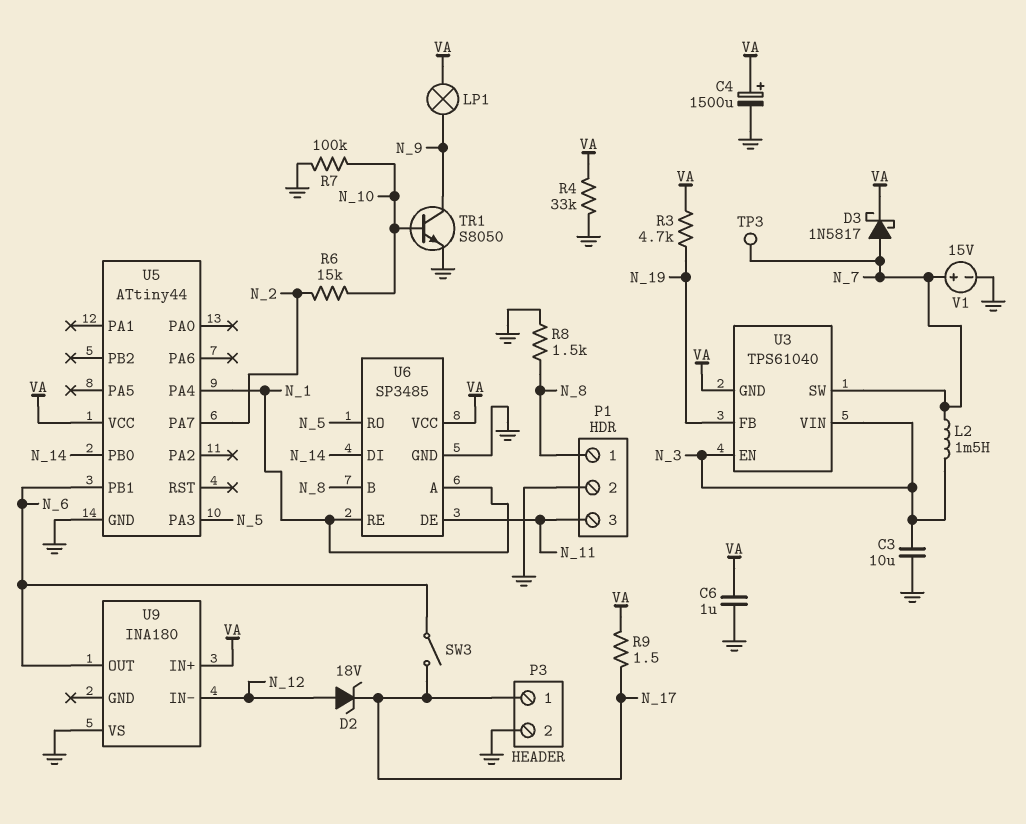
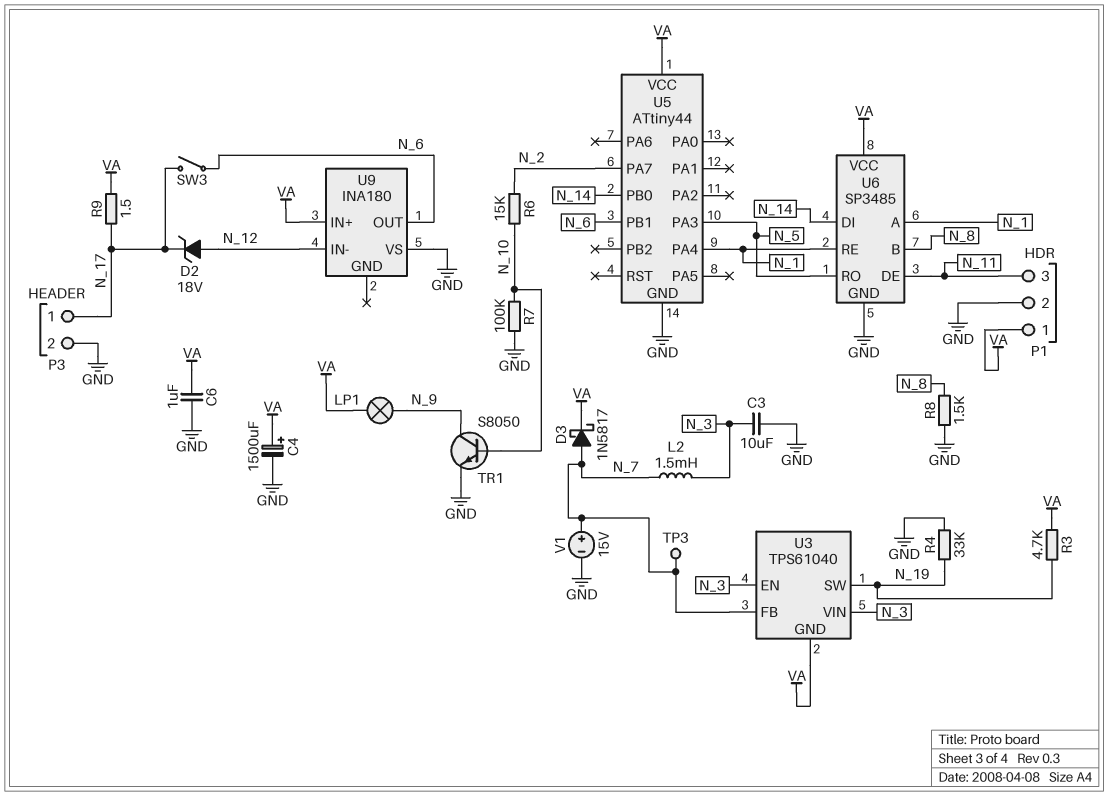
P1 pin 1: N_8 -> VA
R4: 33k (GND, VA) -> 33k (GND, N_19)
U3 pin FB: N_19 -> N_7
U3 pin SW: N_7 -> N_19

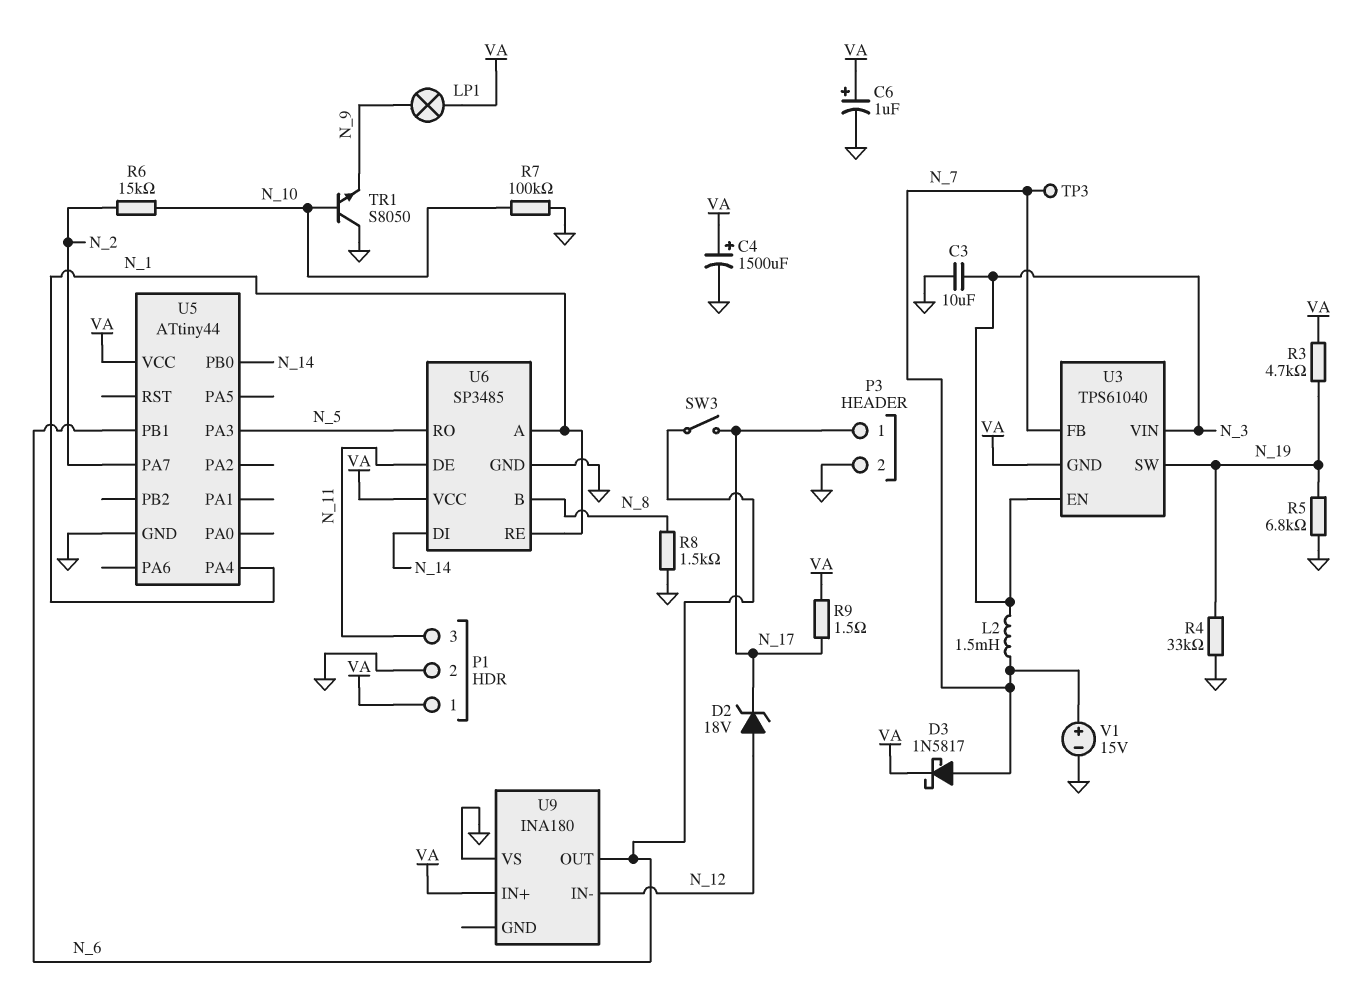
C6: 1uF (GND, VA) -> 1uF (plus VA, minus GND)
R5: none -> 6.8k (GND, N_19)
TR1: NPN S8050 (B N_10, C N_9, E GND) -> NPN S8050 (B N_10, C GND, E N_9)

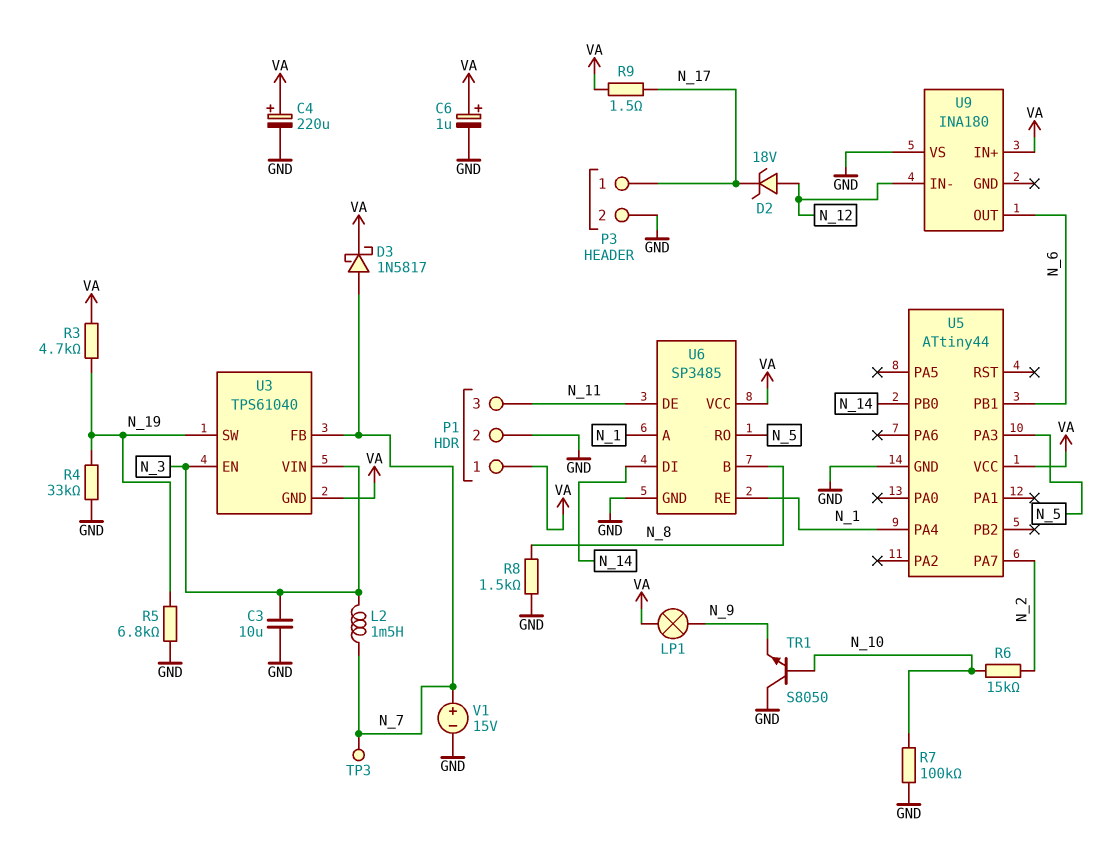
C4: 1500uF (plus VA, minus GND) -> 220uF (plus VA, minus GND)
SW3: switch (N_6, N_17) -> none

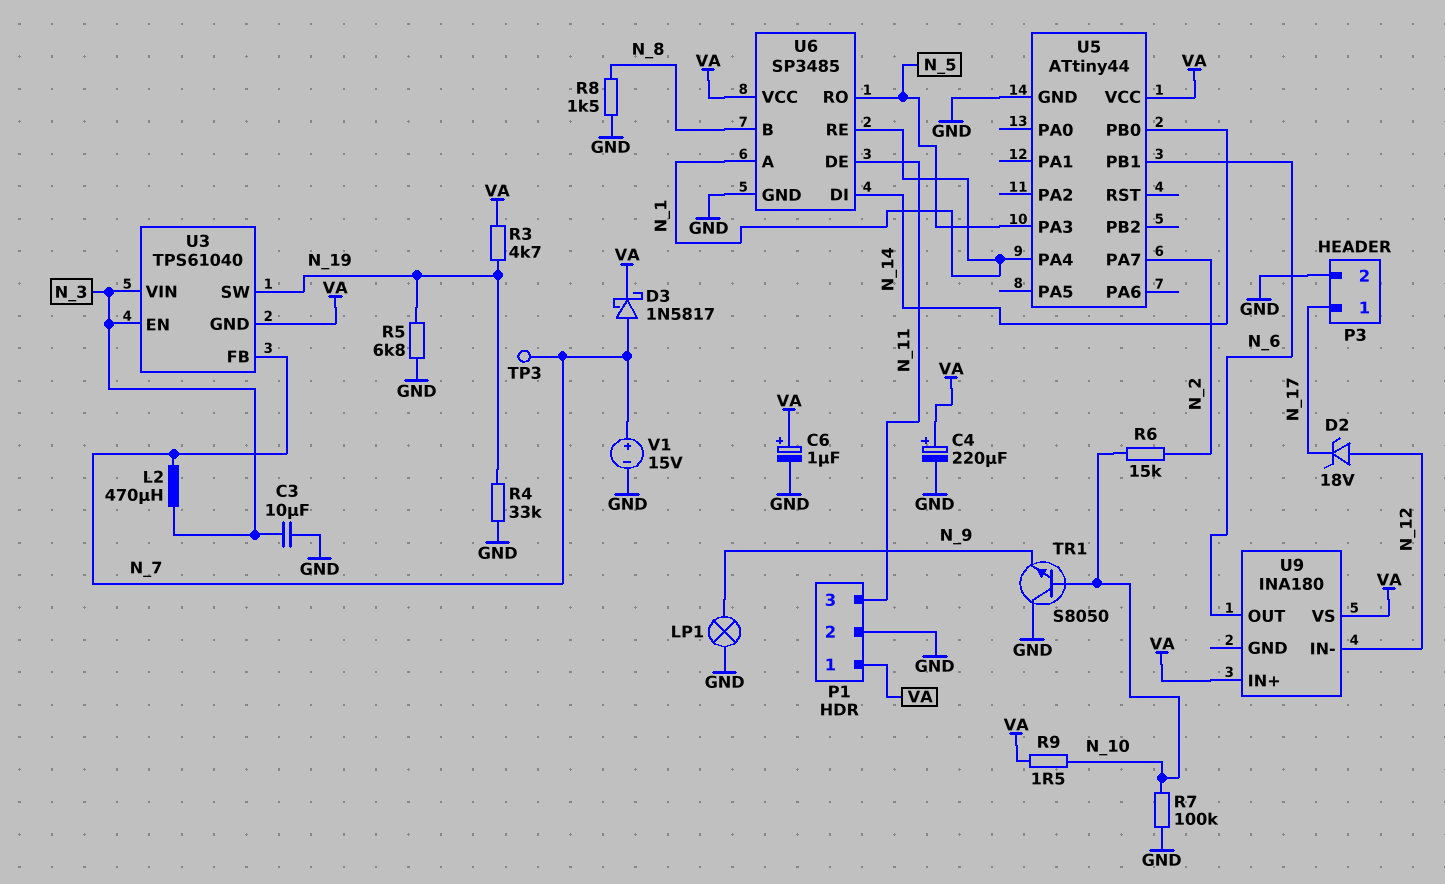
L2: 1.5mH (N_3, N_7) -> 470uH (N_3, N_7)
LP1: lamp (N_9, VA) -> lamp (GND, N_9)
R9: 1.5 (N_17, VA) -> 1.5 (N_10, VA)
U9 pin VS: GND -> VA

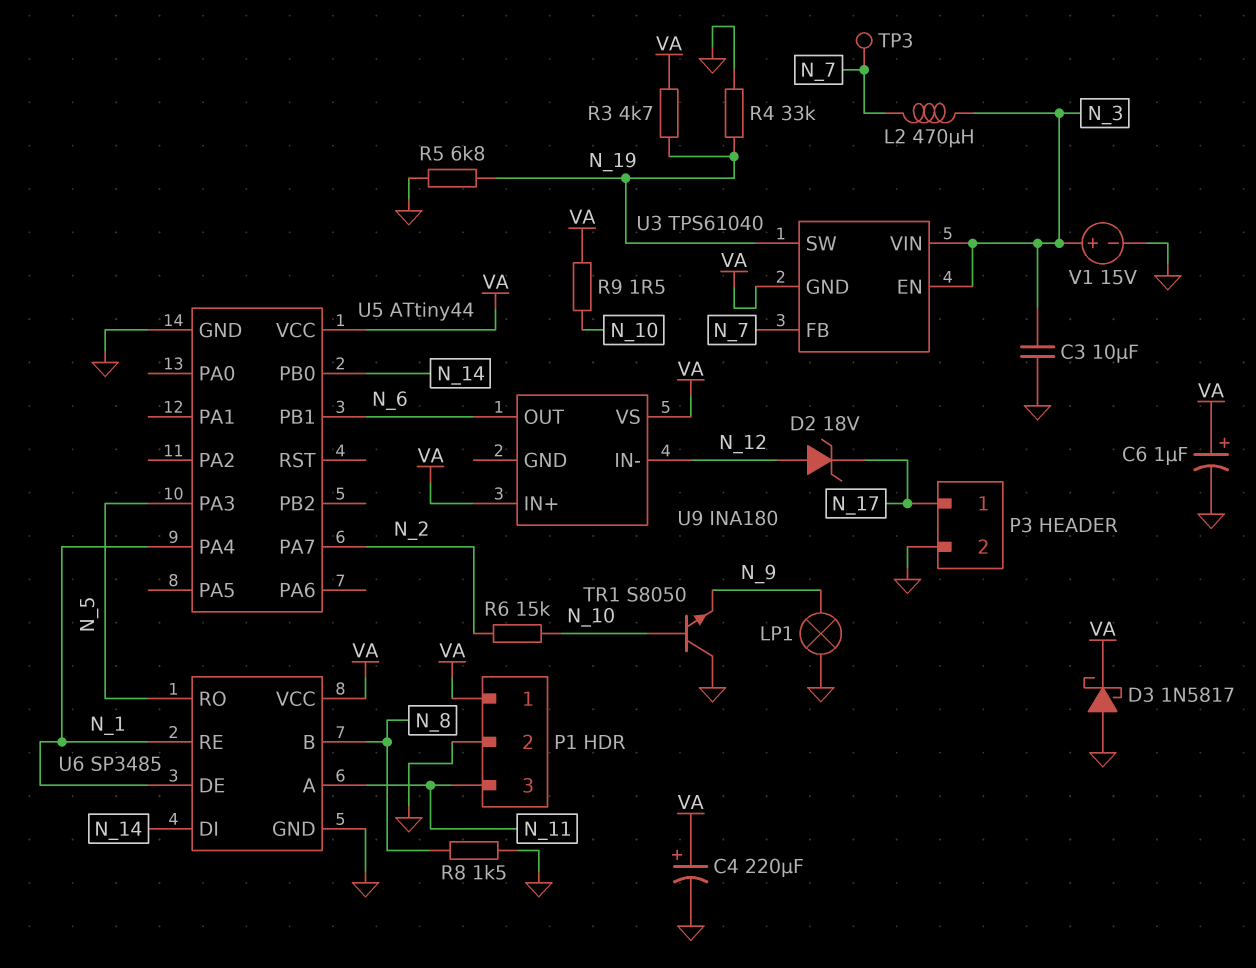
D3: schottky 1N5817 (A N_7, K VA) -> schottky 1N5817 (A GND, K VA)
R7: 100k (GND, N_10) -> none
U6 pin A: N_1 -> N_11
U6 pin DE: N_11 -> N_1
V1: 15V (plus N_7, minus GND) -> 15V (plus N_3, minus GND)

